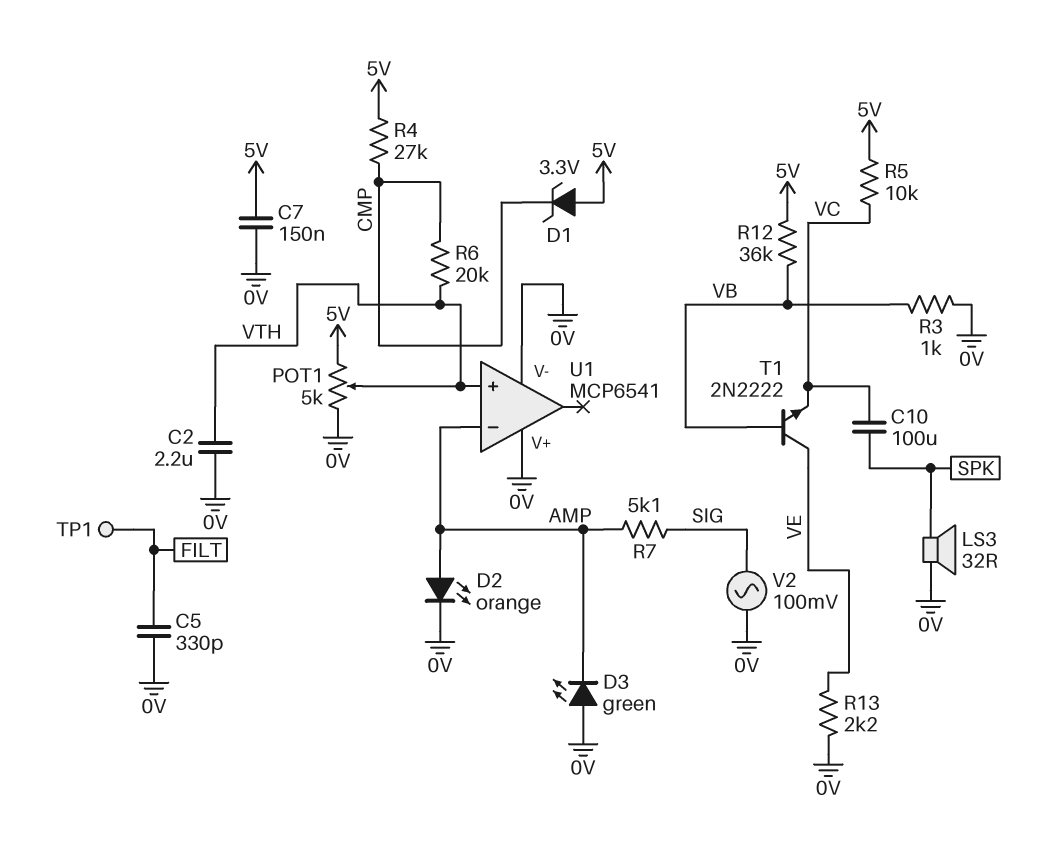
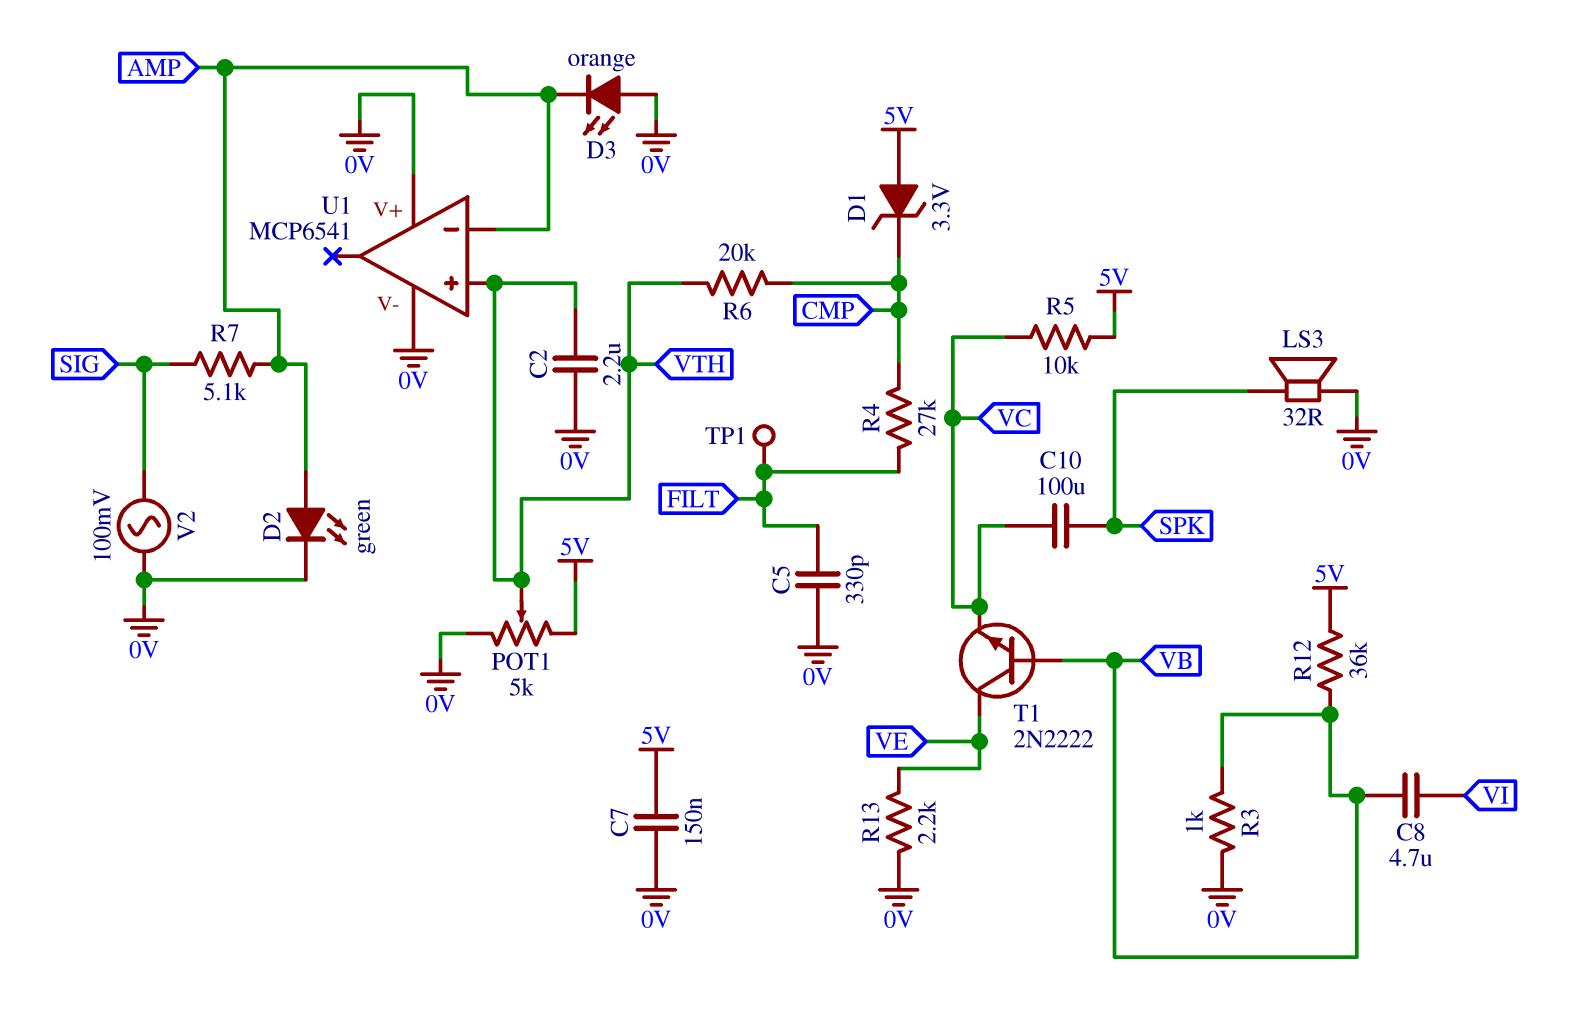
C8: none -> 4.7uF (VB, VI)
D2: LED orange (A AMP, K 0V) -> LED green (A AMP, K 0V)
D3: LED green (A 0V, K AMP) -> LED orange (A 0V, K AMP)
R4: 27k (5V, CMP) -> 27k (CMP, FILT)

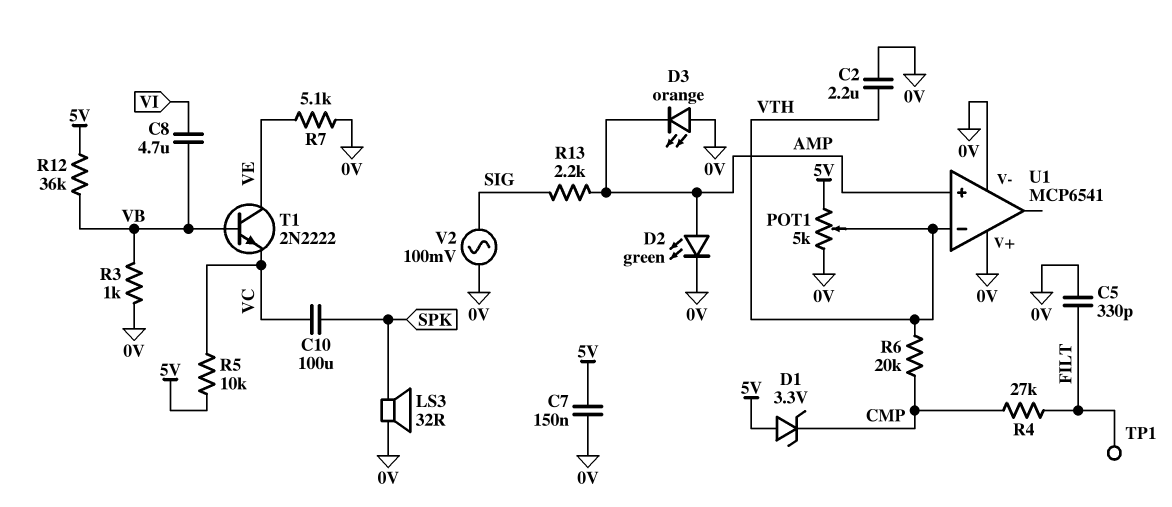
R7: 5.1k (AMP, SIG) -> 5.1k (0V, VE)
R13: 2.2k (0V, VE) -> 2.2k (AMP, SIG)
U1 pin in+: VTH -> AMP
U1 pin in-: AMP -> VTH

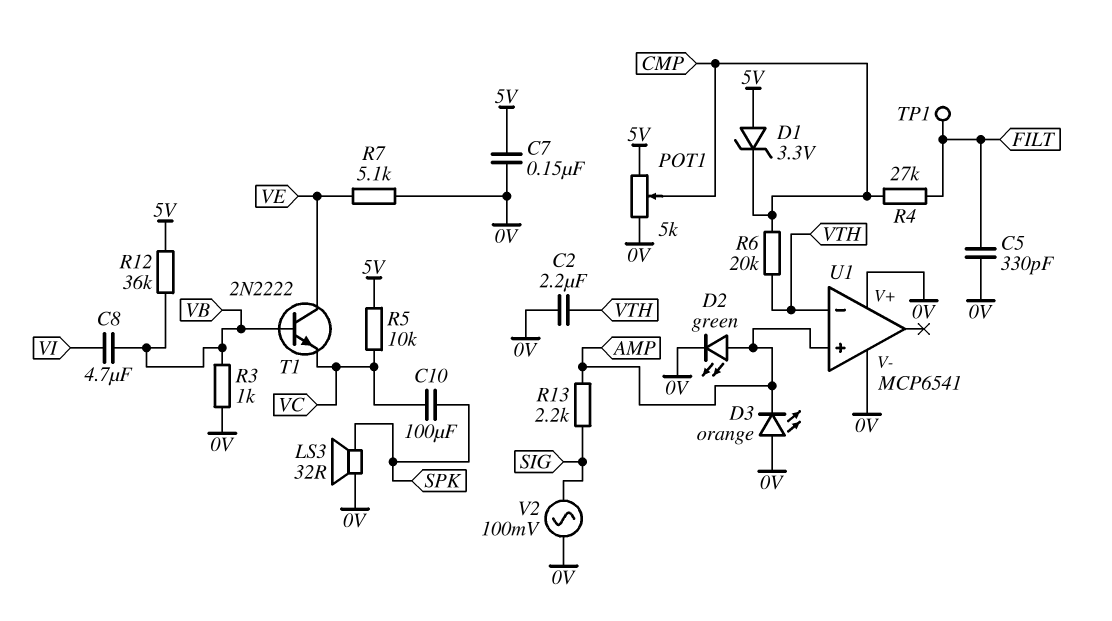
POT1: 5k (0V, 5V, wiper VTH) -> 5k (0V, 5V, wiper CMP)

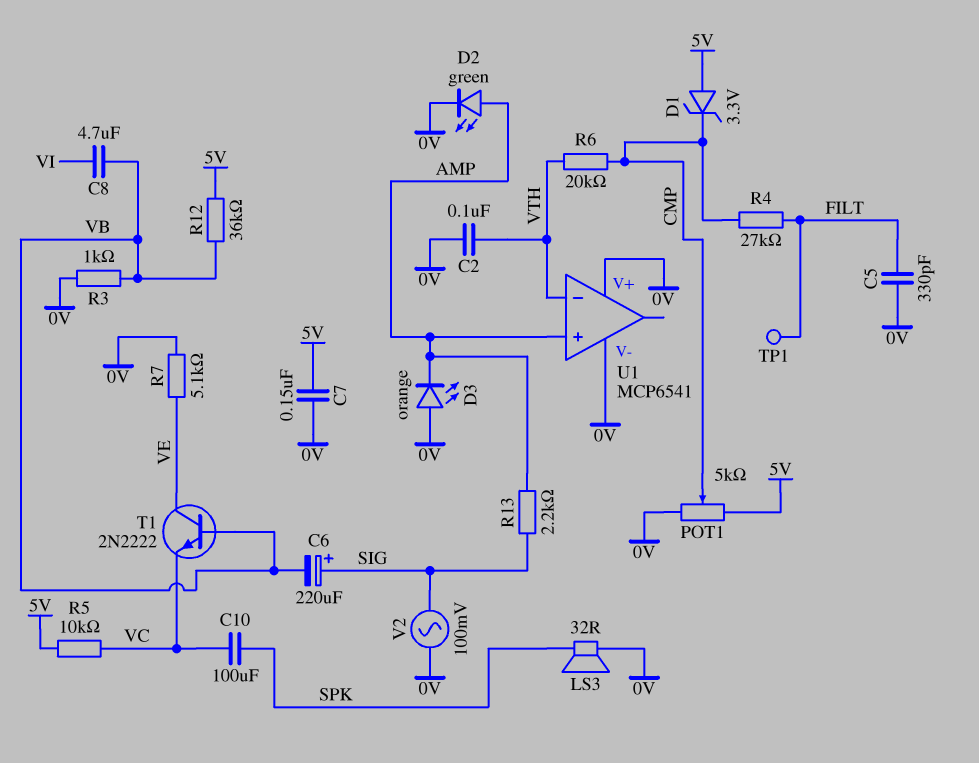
C2: 2.2uF (0V, VTH) -> 100nF (0V, VTH)
C6: none -> 220uF (plus SIG, minus VB)

